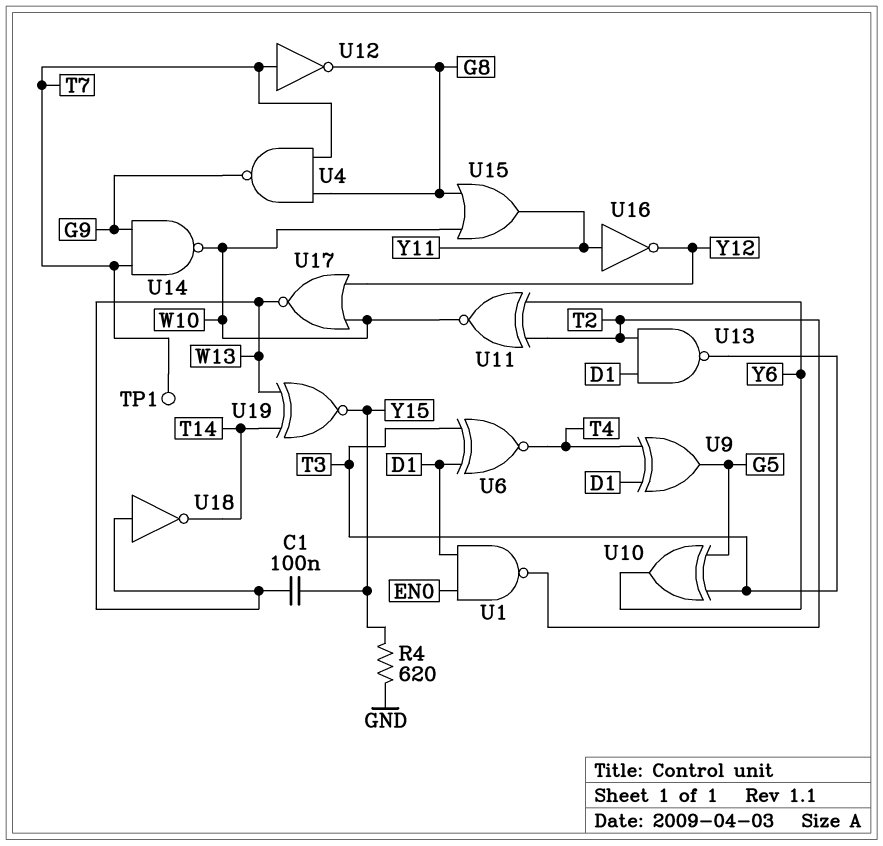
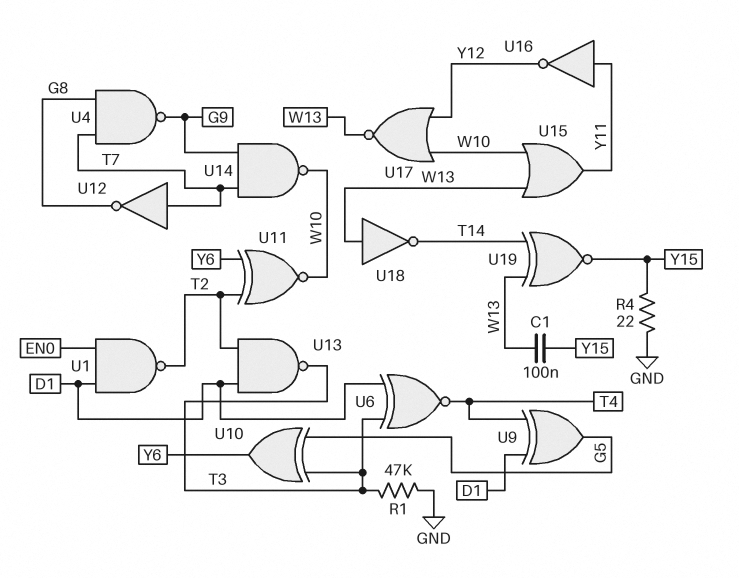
R1: none -> 47k (GND, T3)
R4: 620 (GND, Y15) -> 22 (GND, Y15)
TP1: test point (T7) -> none
U15: OR (in G8, in W10, out Y11) -> OR (in W10, in W13, out Y11)

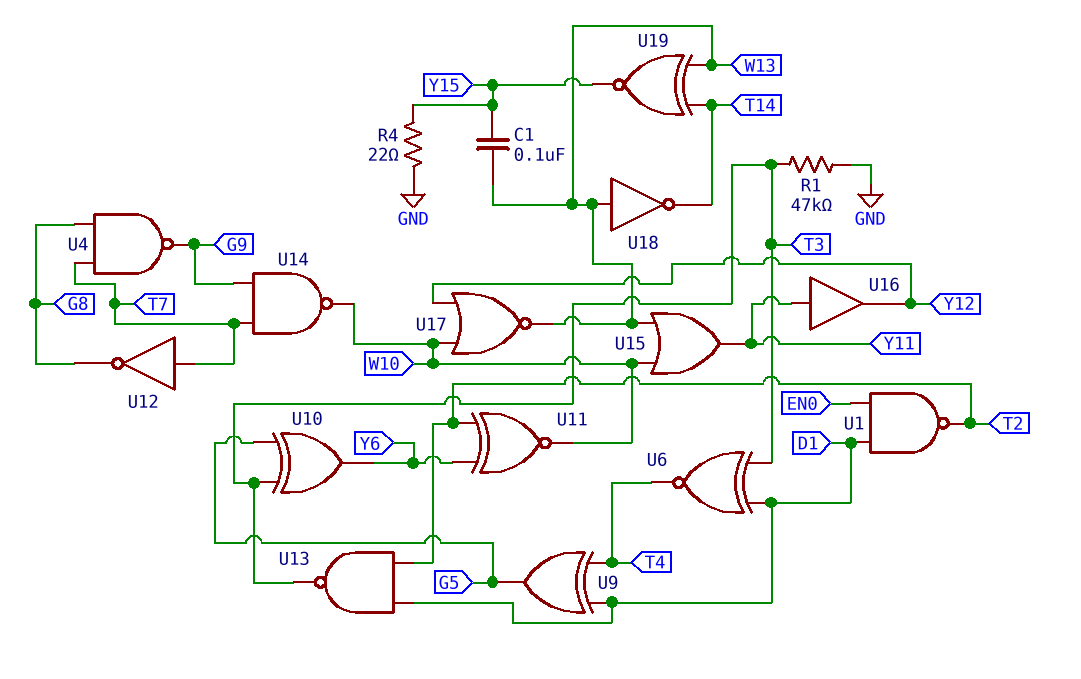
U16: NOT (in Y11, out Y12) -> buffer (in Y11, out Y12)

